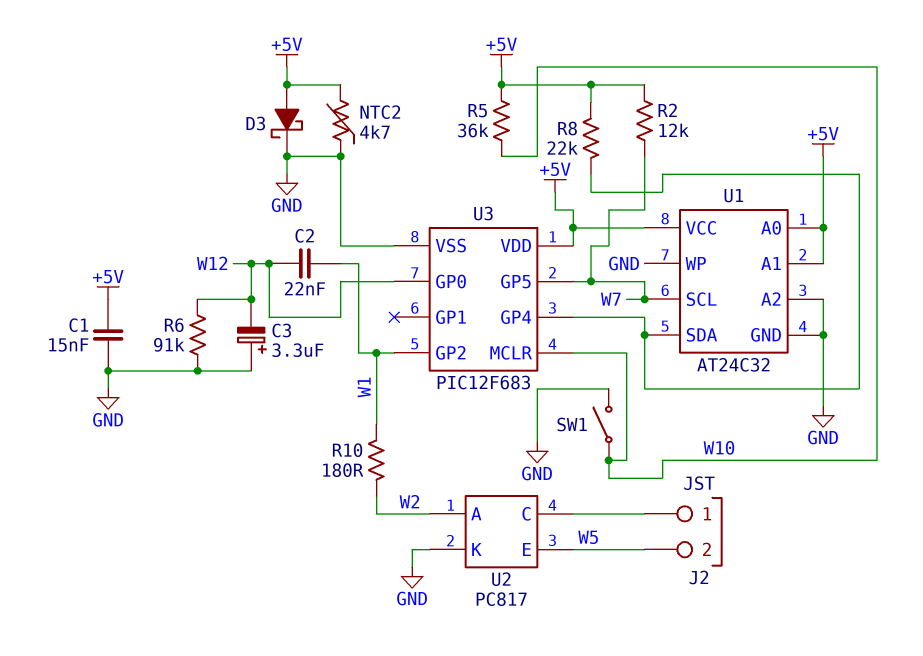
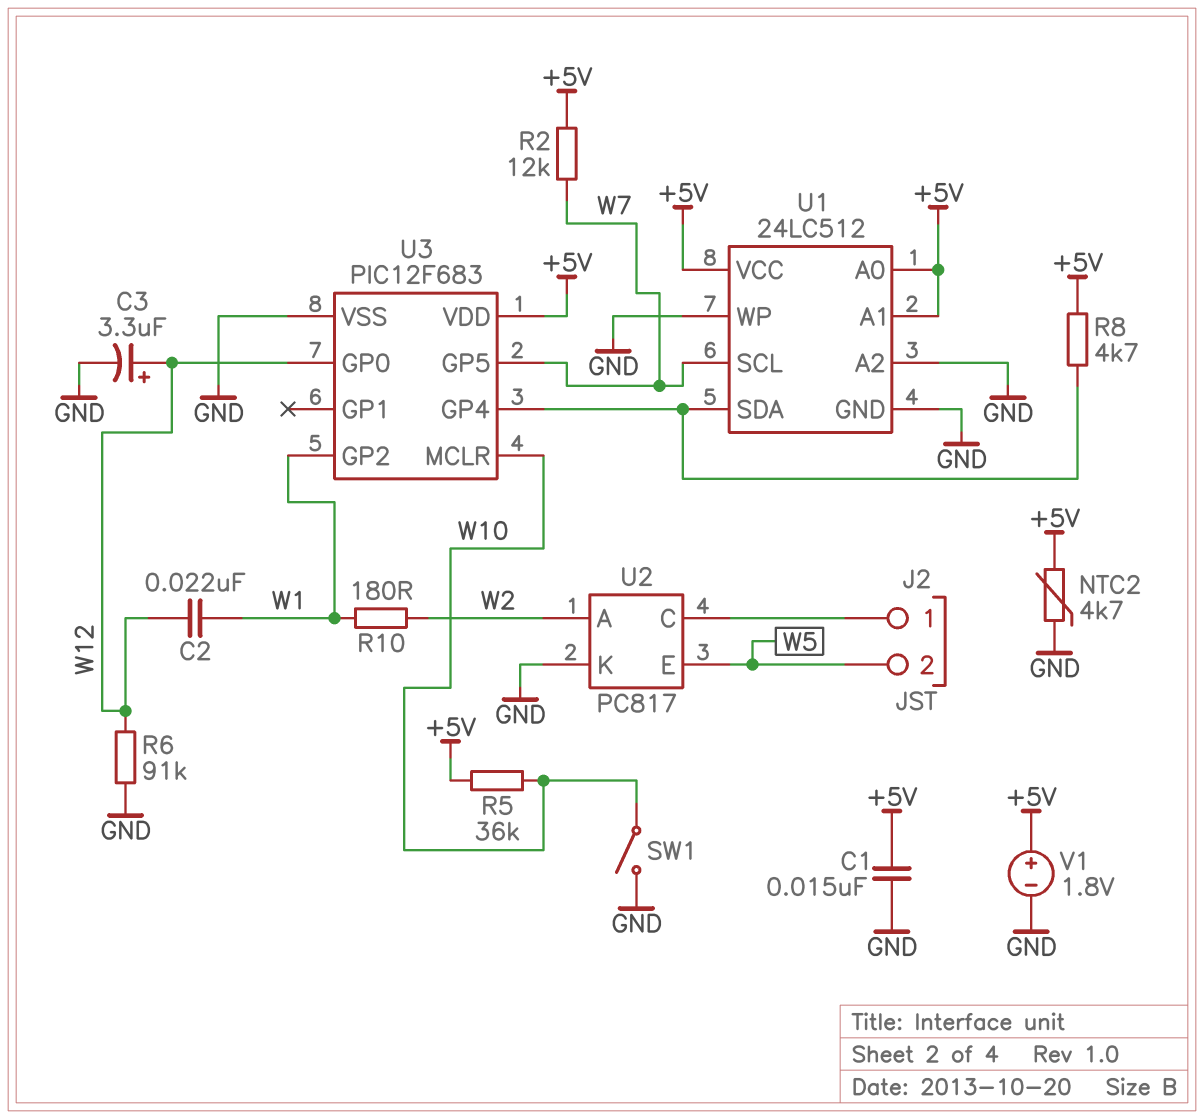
C3: 3.3uF (plus GND, minus W12) -> 3.3uF (plus W12, minus GND)
D3: schottky (A +5V, K GND) -> none
R8: 22k (+5V, U1/SDA) -> 4.7k (+5V, U1/SDA)
U1: AT24C32 -> 24LC512
V1: none -> 1.8V (plus +5V, minus GND)

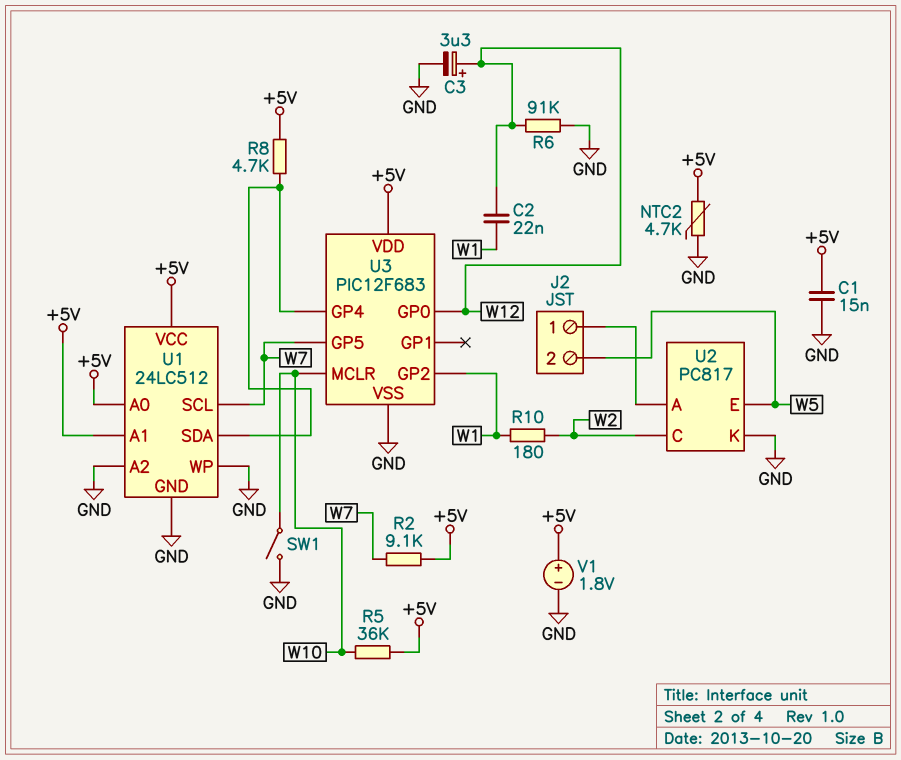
R2: 12k (+5V, W7) -> 9.1k (+5V, W7)
U2 pin A: W2 -> J2/1
U2 pin C: J2/1 -> W2

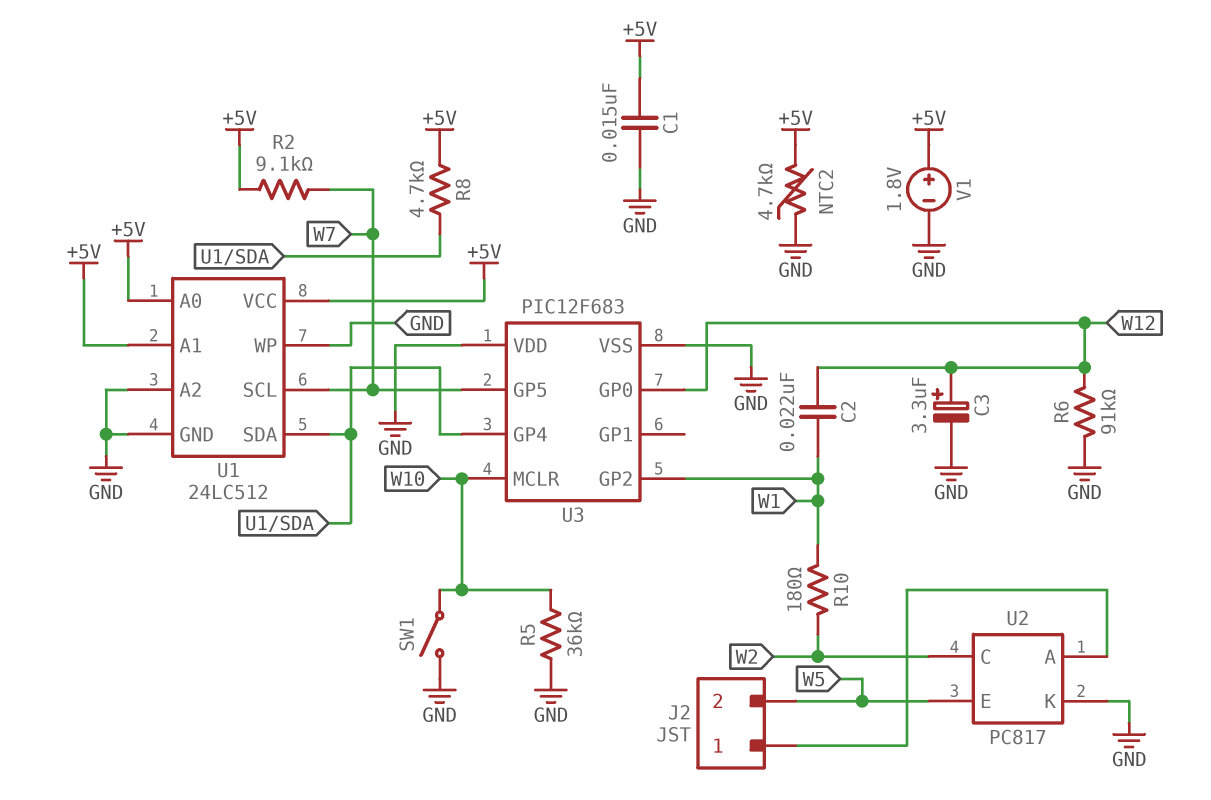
R5: 36k (+5V, W10) -> 36k (GND, W10)
U3 pin VDD: +5V -> GND

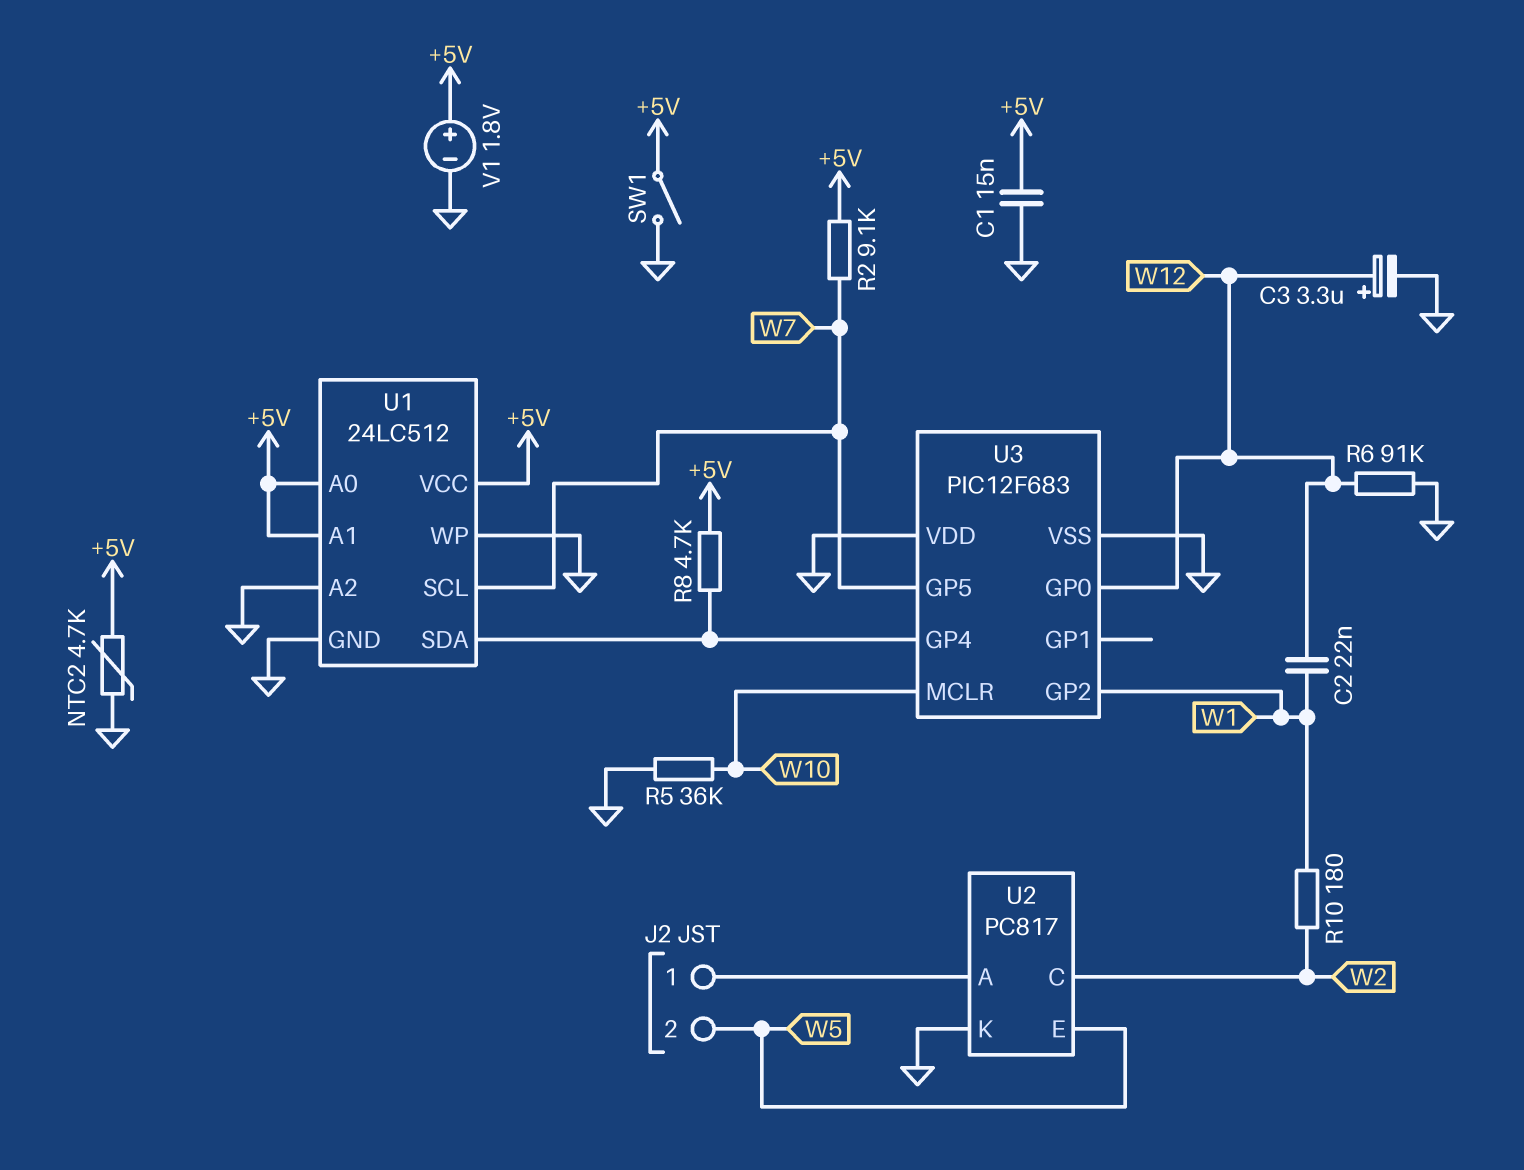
SW1: switch (GND, W10) -> switch (+5V, GND)

